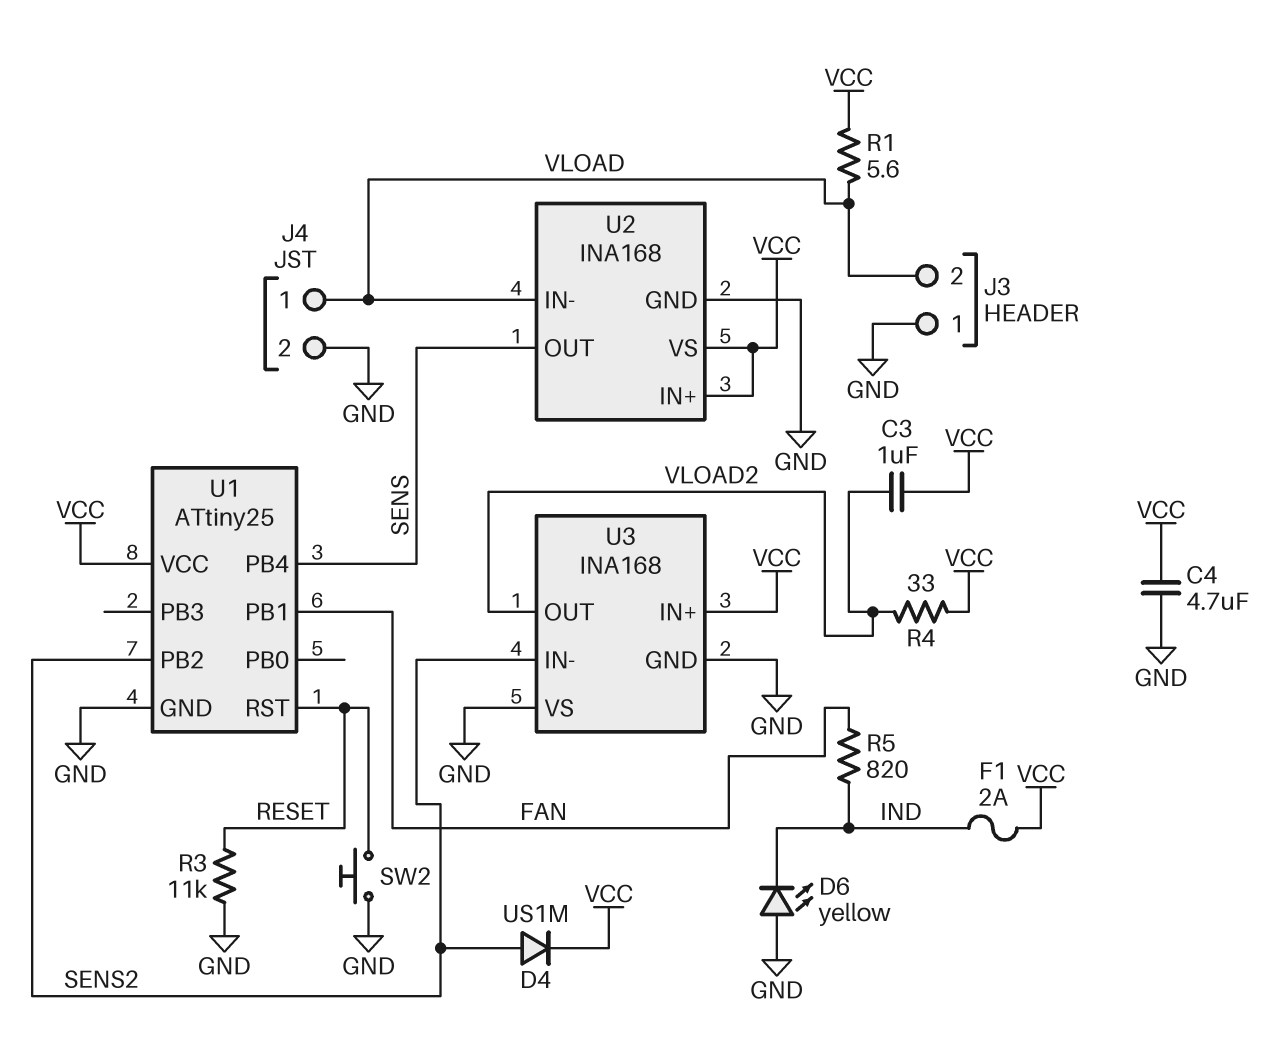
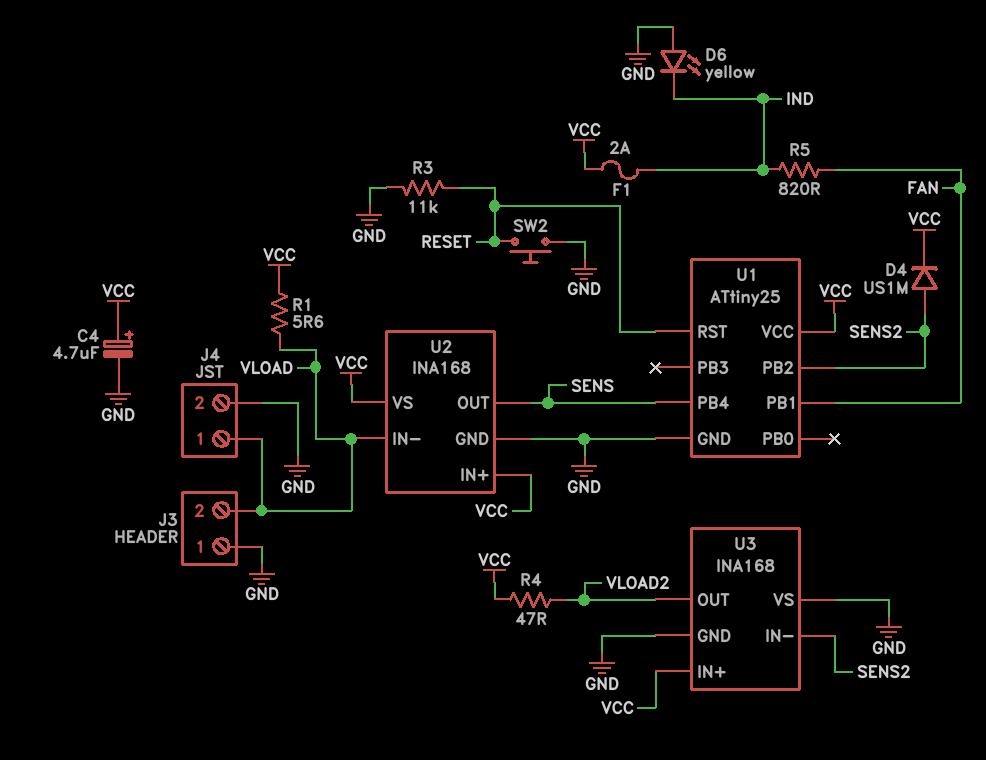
C3: 1uF (VCC, VLOAD2) -> none
C4: 4.7uF (GND, VCC) -> 4.7uF (plus VCC, minus GND)
R4: 33 (VCC, VLOAD2) -> 47 (VCC, VLOAD2)

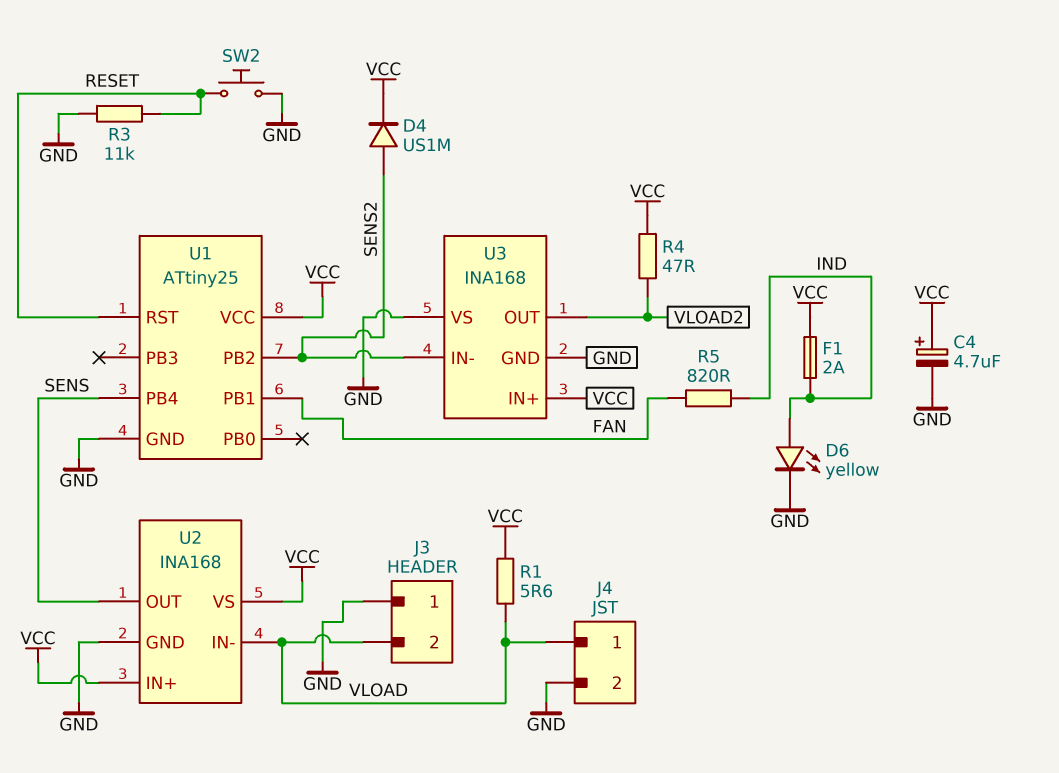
D6: LED yellow (A GND, K IND) -> LED yellow (A IND, K GND)

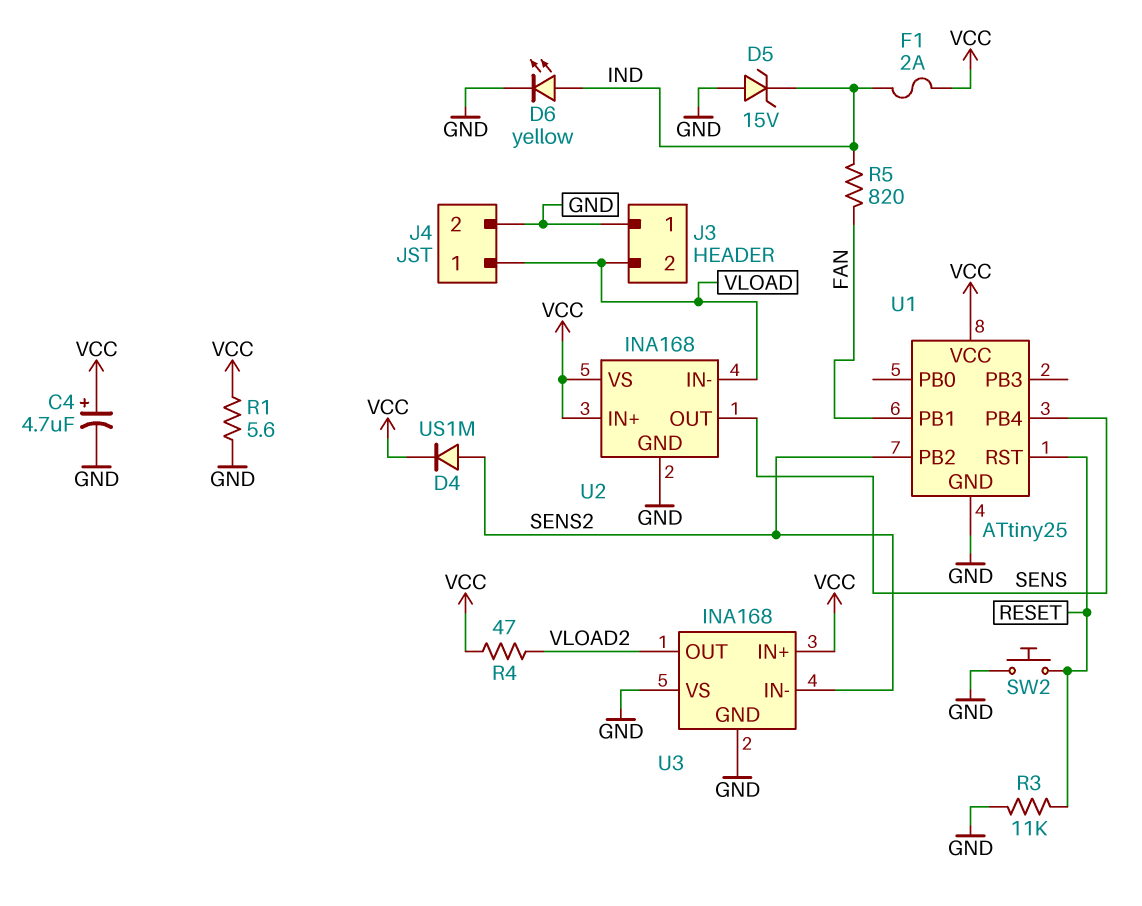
D5: none -> zener 15V (A GND, K IND)
R1: 5.6 (VCC, VLOAD) -> 5.6 (GND, VCC)

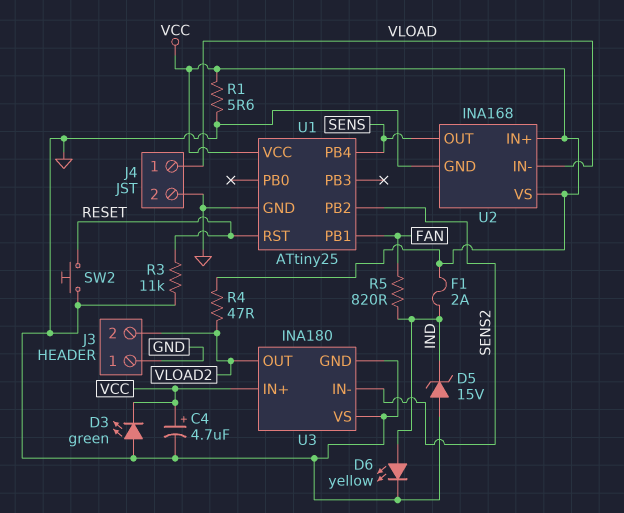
D3: none -> LED green (A GND, K VCC)
D4: diode US1M (A SENS2, K VCC) -> none
J3 pin 2: VLOAD -> VLOAD2
U3: INA168 -> INA180

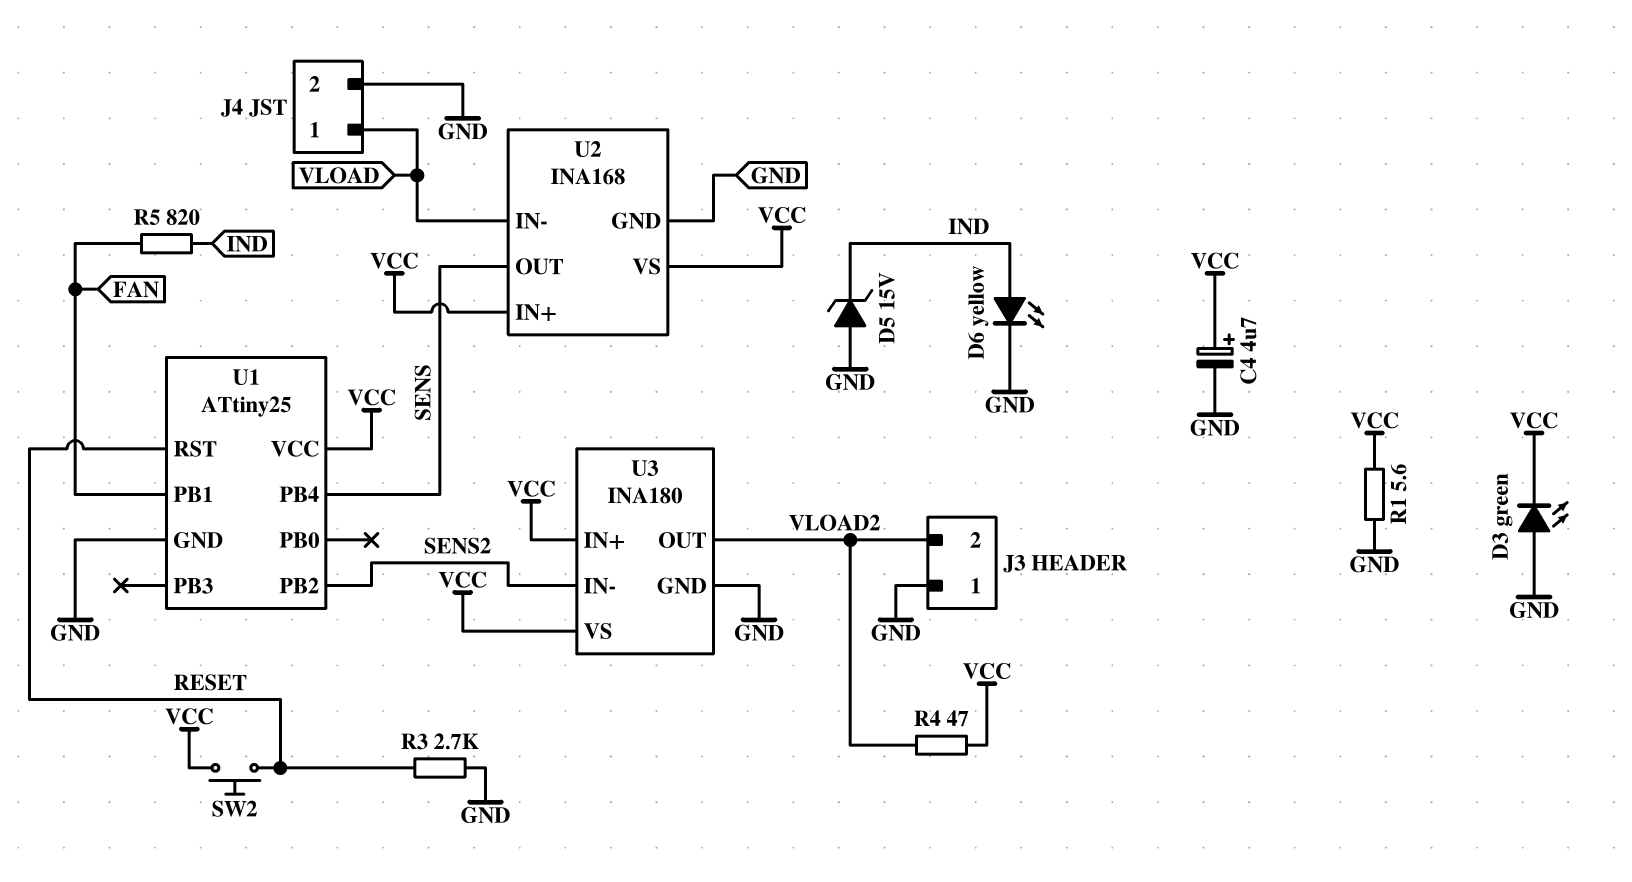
F1: 2A (IND, VCC) -> none
R3: 11k (GND, RESET) -> 2.7k (GND, RESET)
SW2: button (GND, RESET) -> button (RESET, VCC)
U3 pin VS: GND -> VCC

